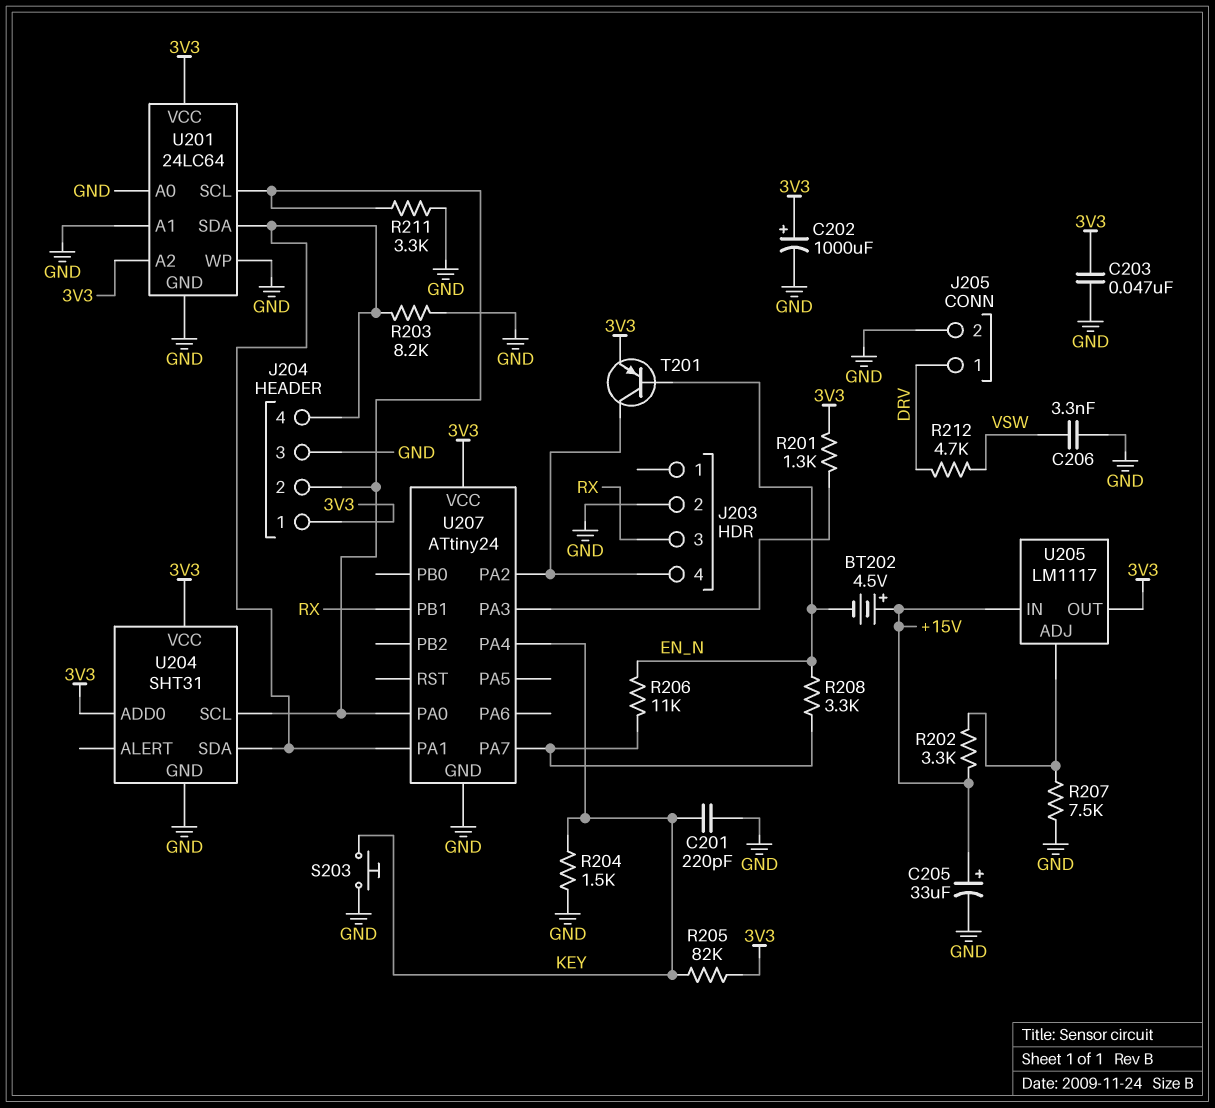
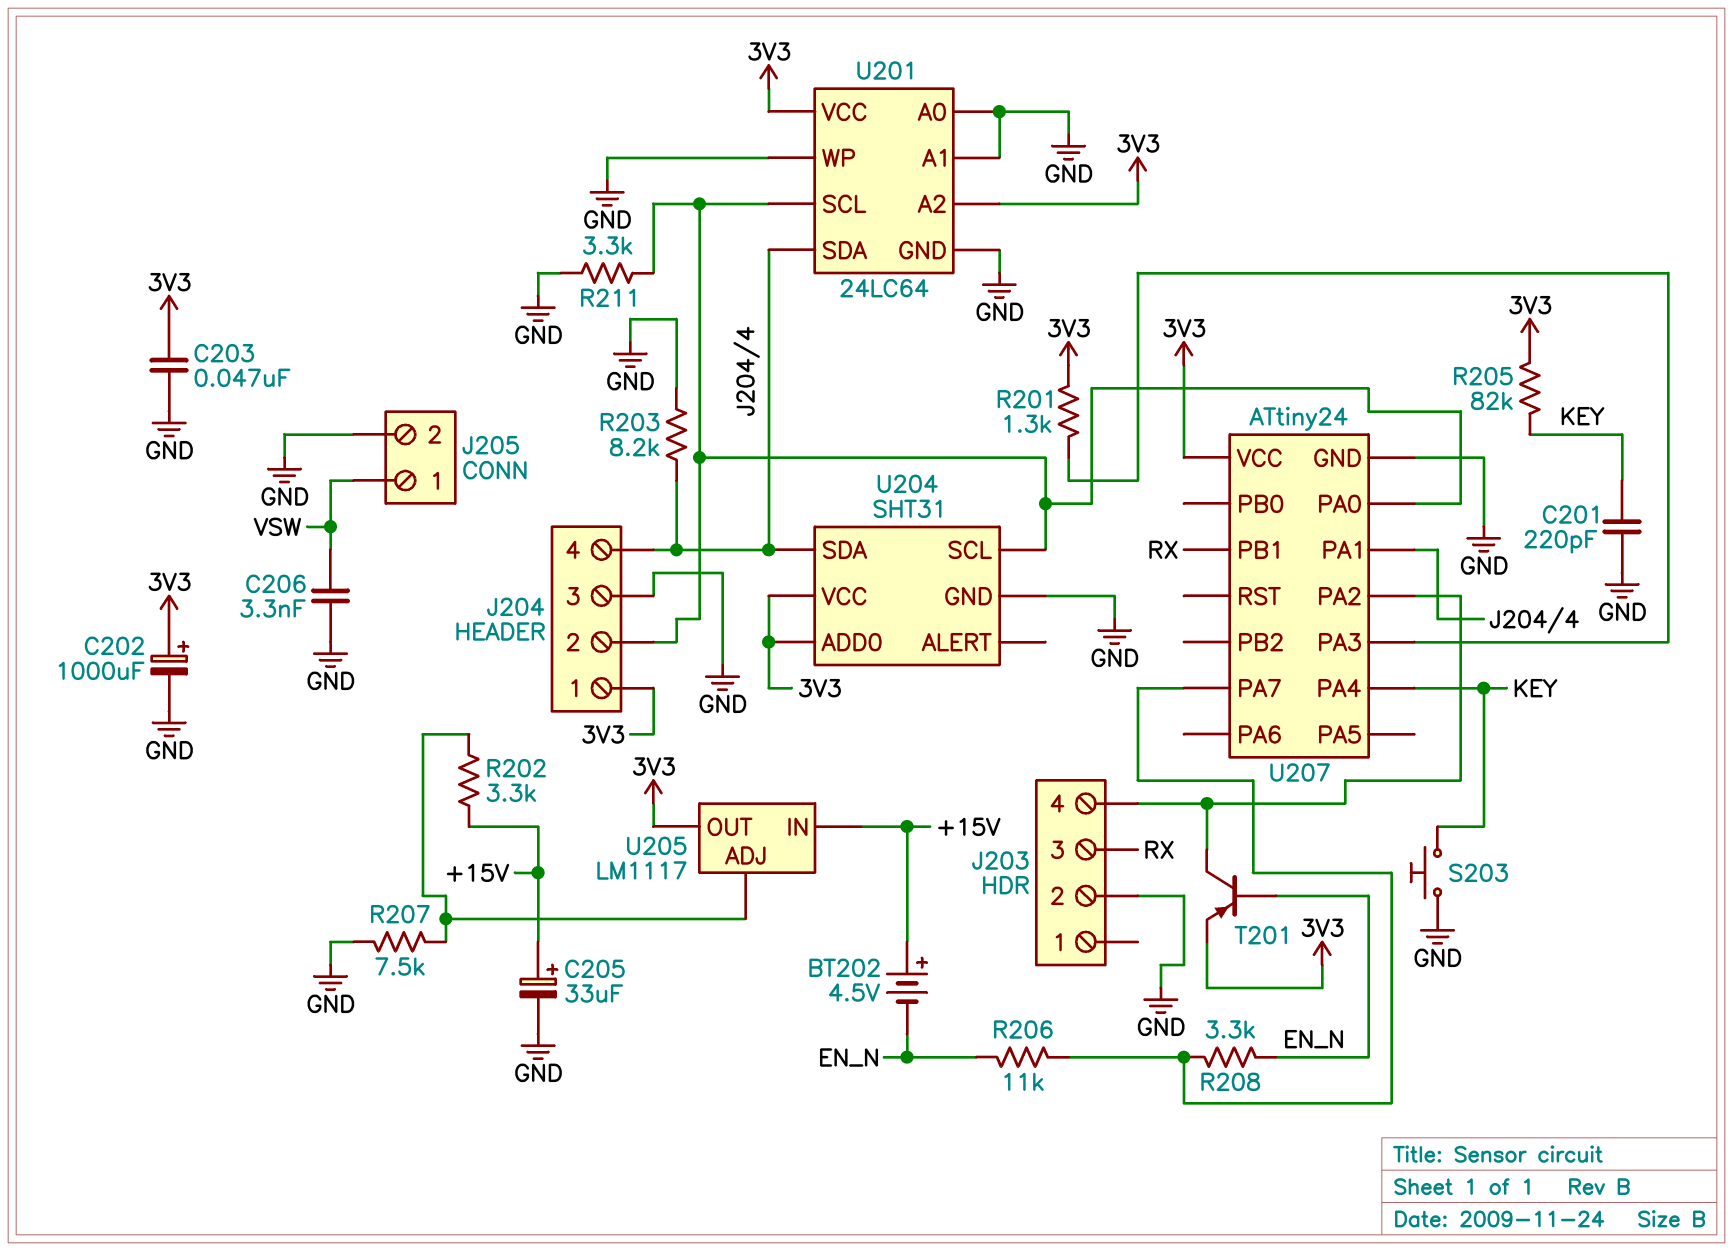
J205 pin 1: DRV -> VSW
R204: 1.5k (GND, KEY) -> none
R212: 4.7k (DRV, VSW) -> none

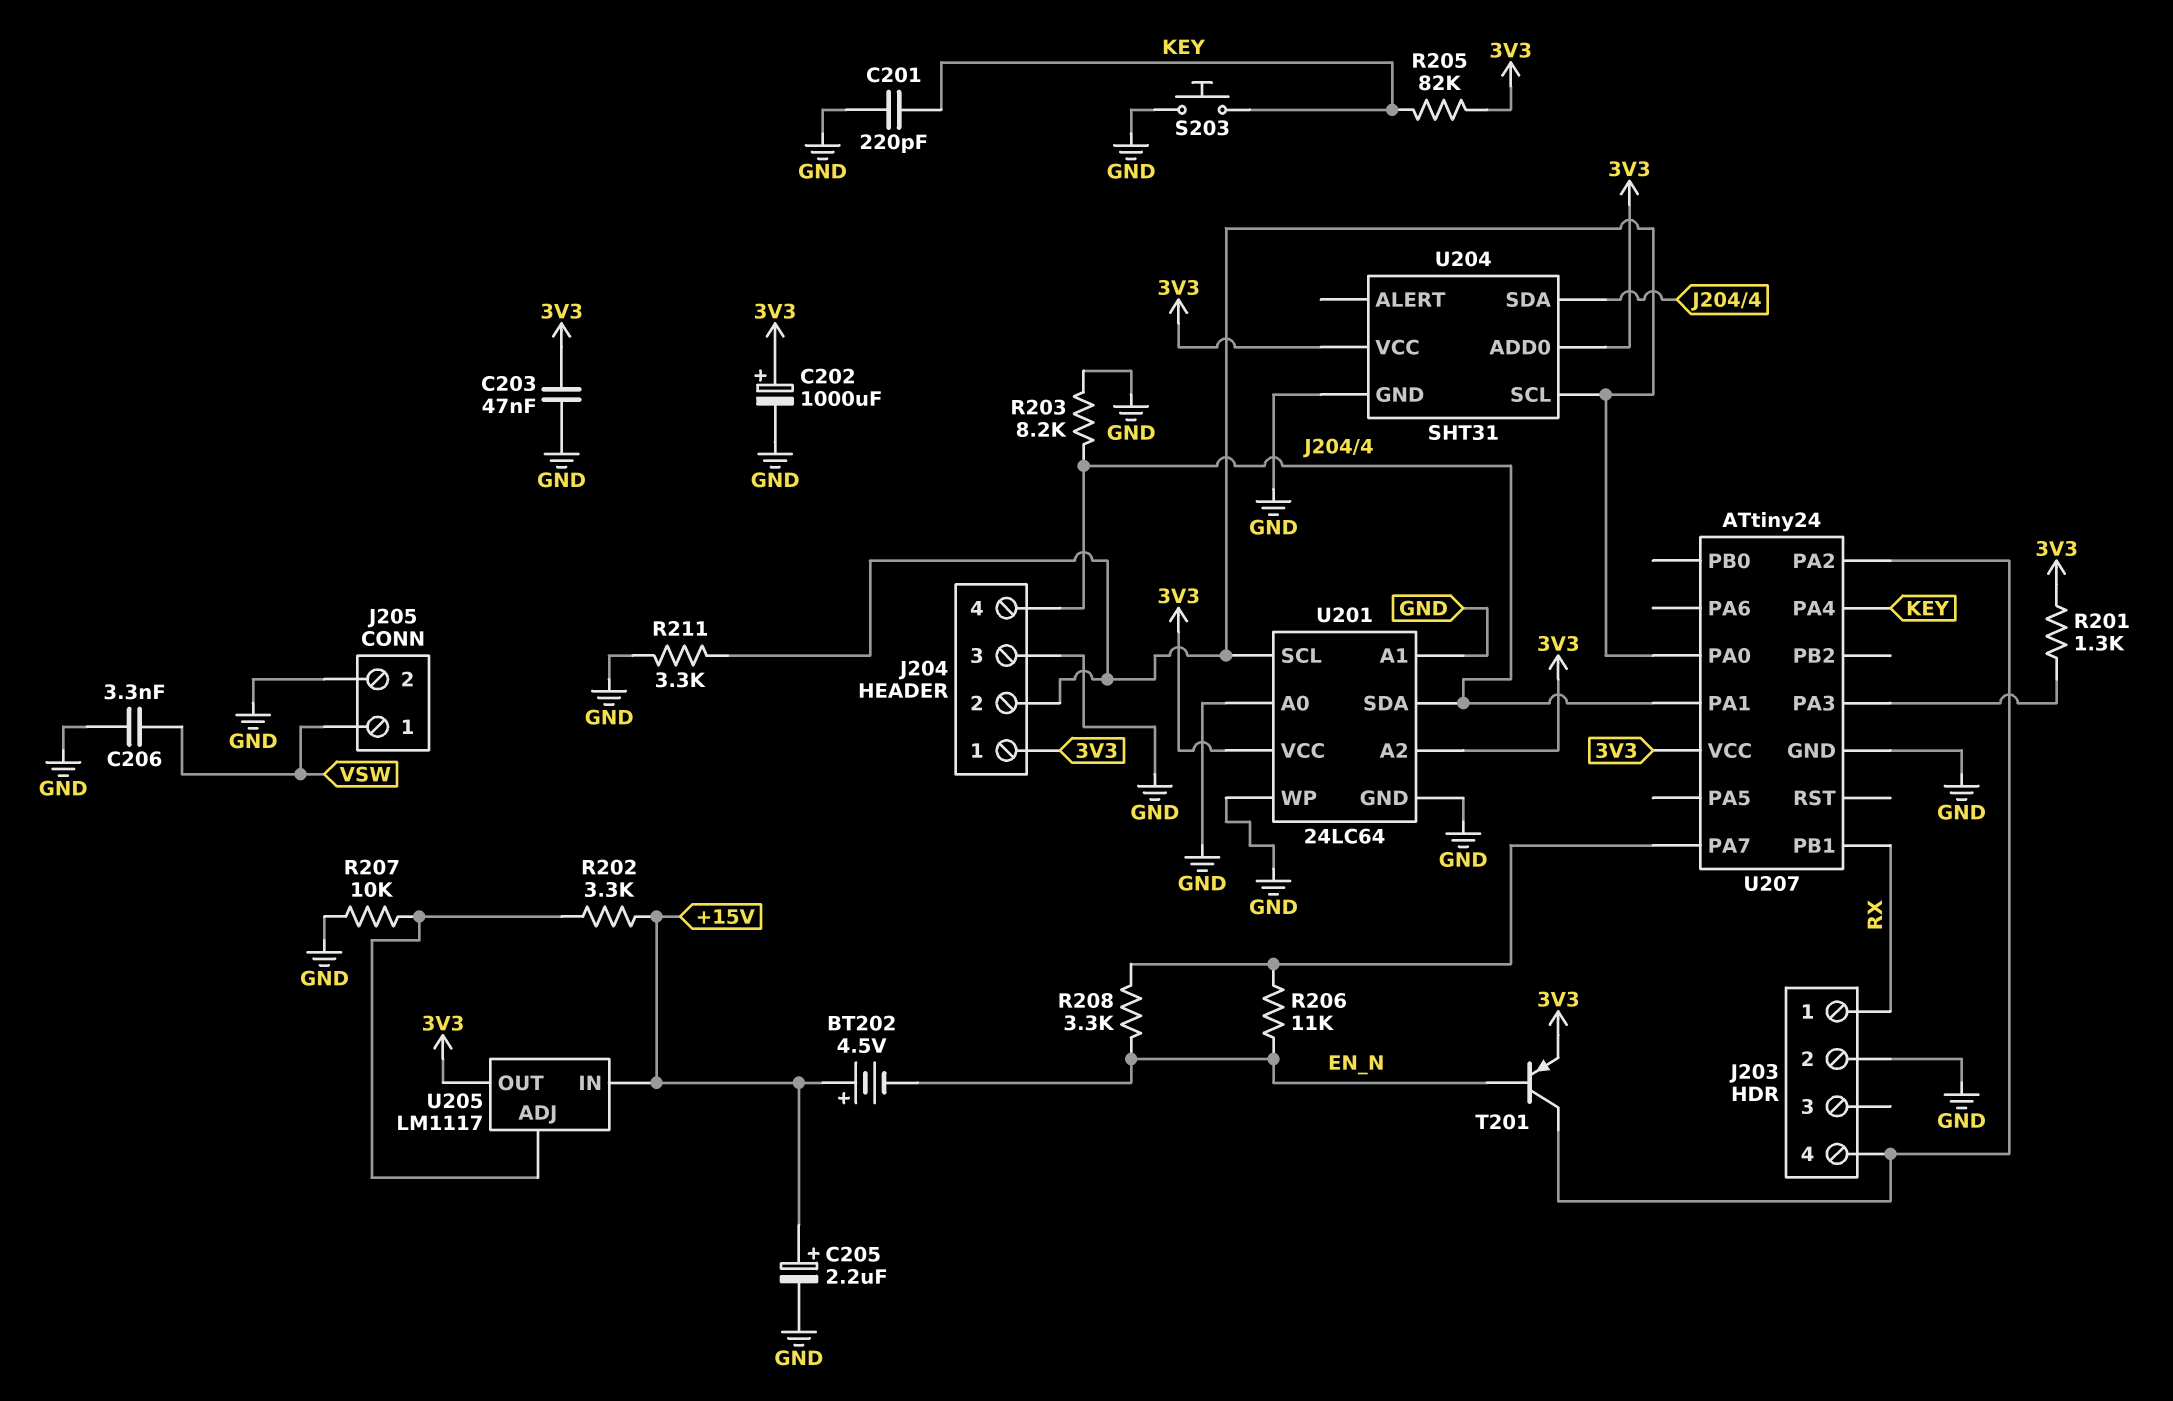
C205: 33uF (plus +15V, minus GND) -> 2.2uF (plus +15V, minus GND)
J203 pin 1: none -> RX
J203 pin 3: RX -> none
R207: 7.5k (GND, U205/ADJ) -> 10k (GND, U205/ADJ)

